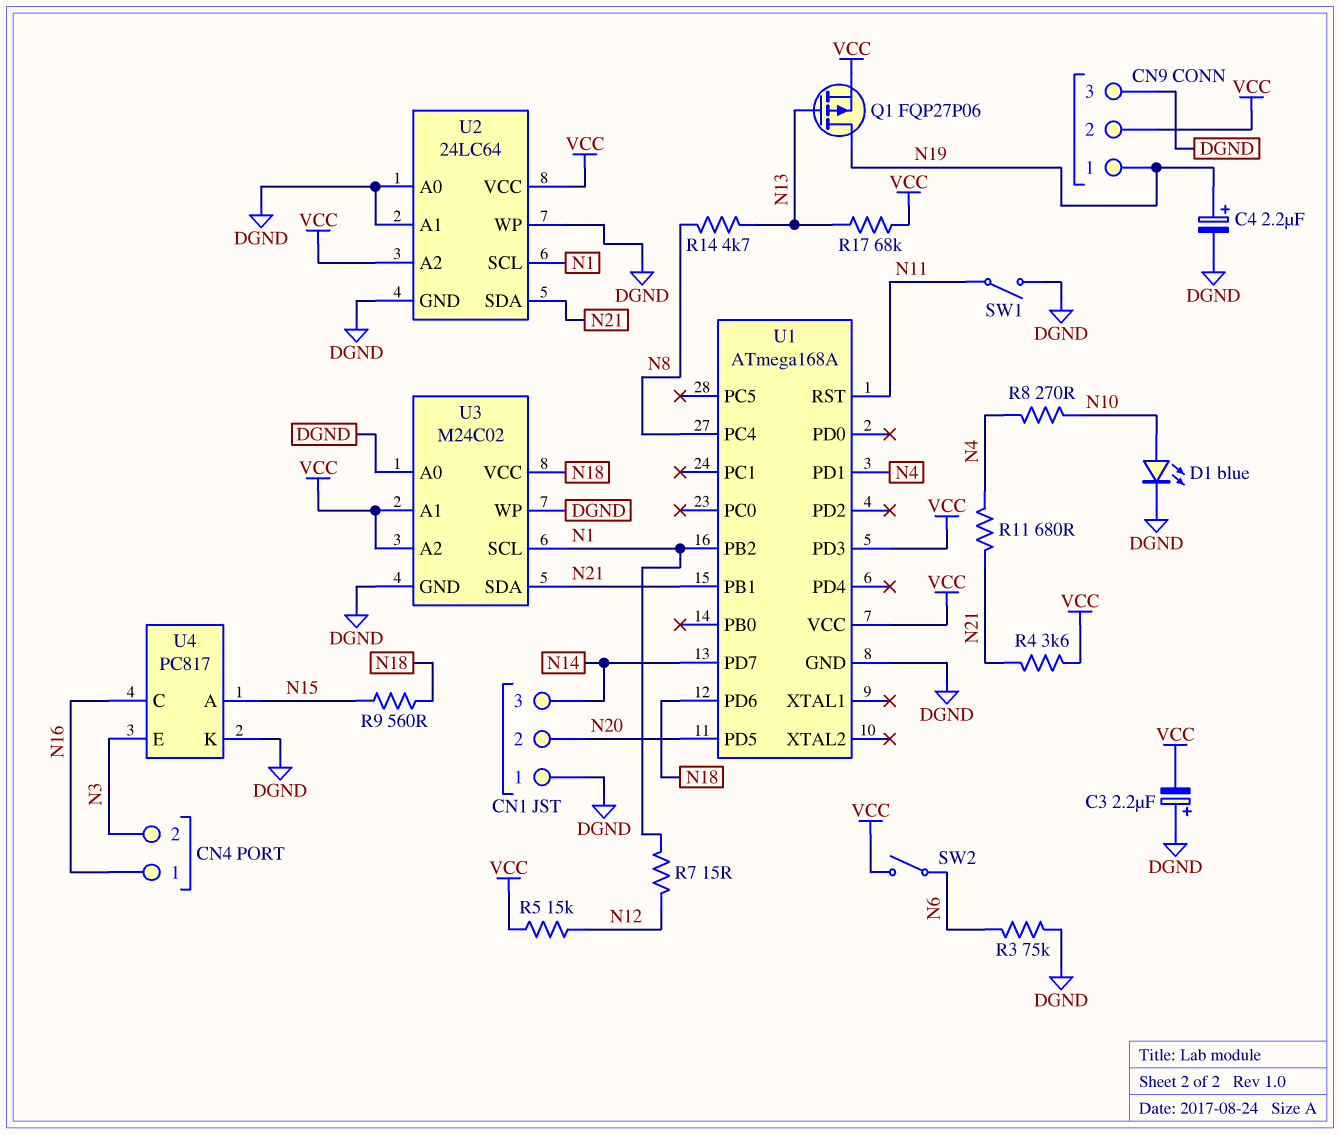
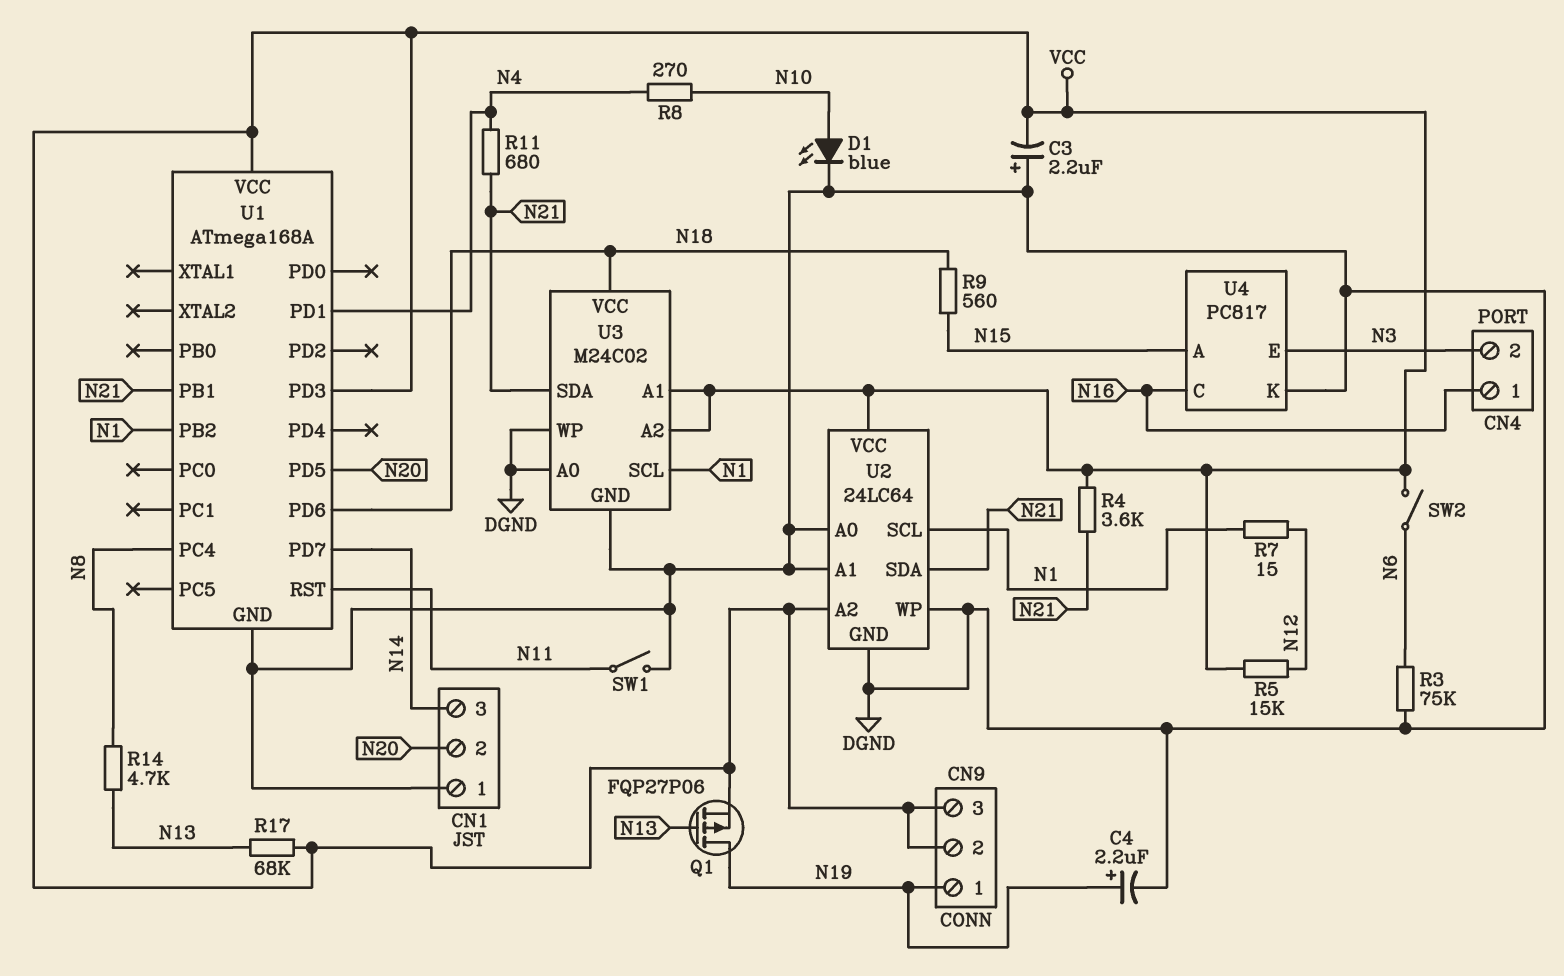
CN9 pin 3: DGND -> VCC

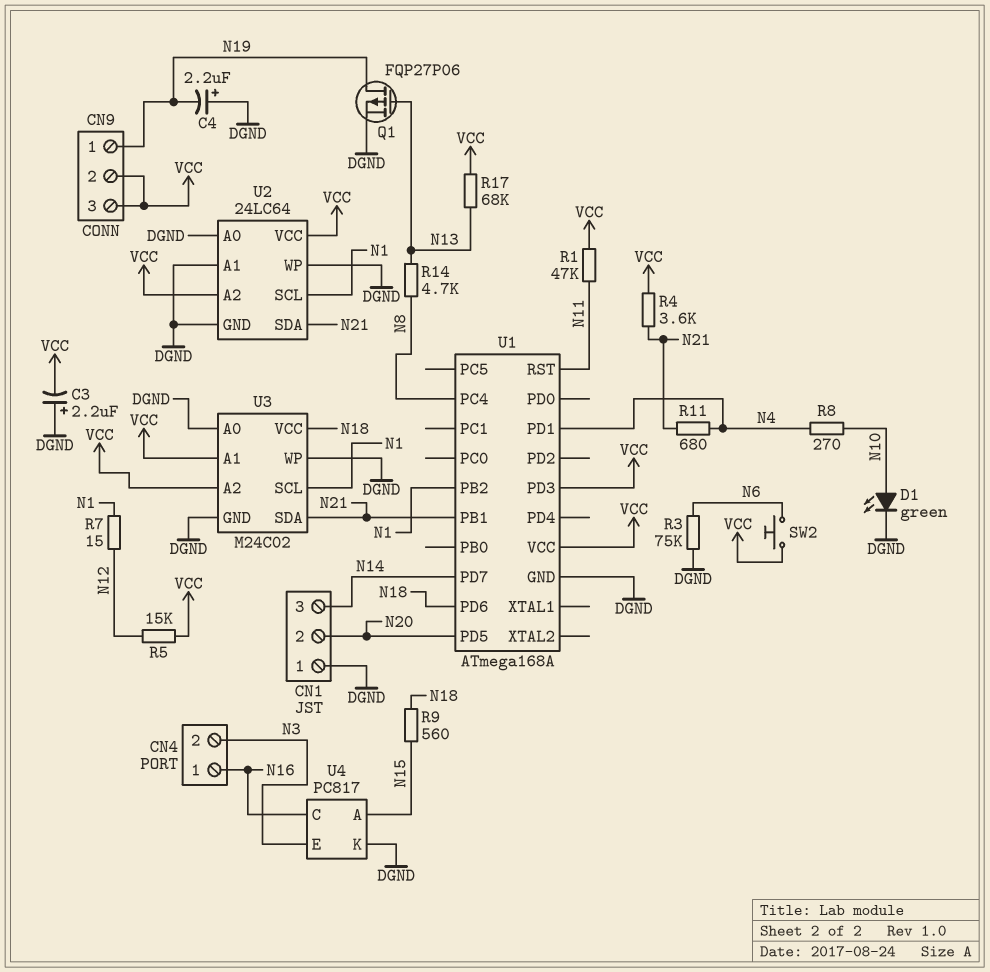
C4: 2.2uF (plus N19, minus DGND) -> 2.2uF (plus DGND, minus N19)
D1: LED blue (A N10, K DGND) -> LED green (A N10, K DGND)
Q1: PMOS FQP27P06 (G N13, D N19, S VCC) -> PMOS FQP27P06 (G N13, D N19, S DGND)
R1: none -> 47k (N11, VCC)
SW1: switch (DGND, N11) -> none
SW2: switch (N6, VCC) -> button (N6, VCC)

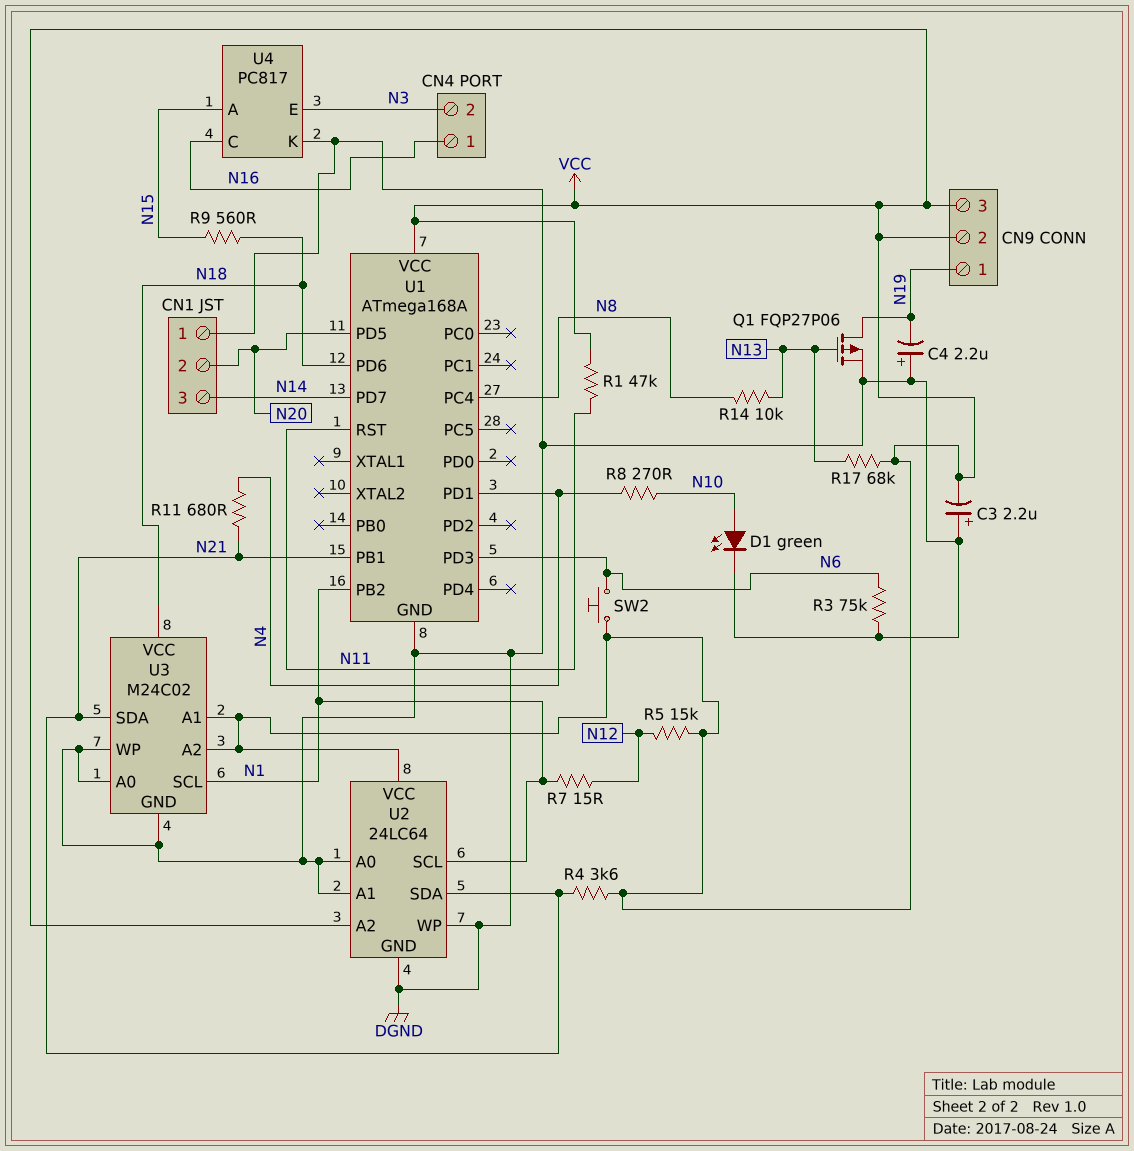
R14: 4.7k (N8, N13) -> 10k (N8, N13)
U1 pin PD3: VCC -> N6

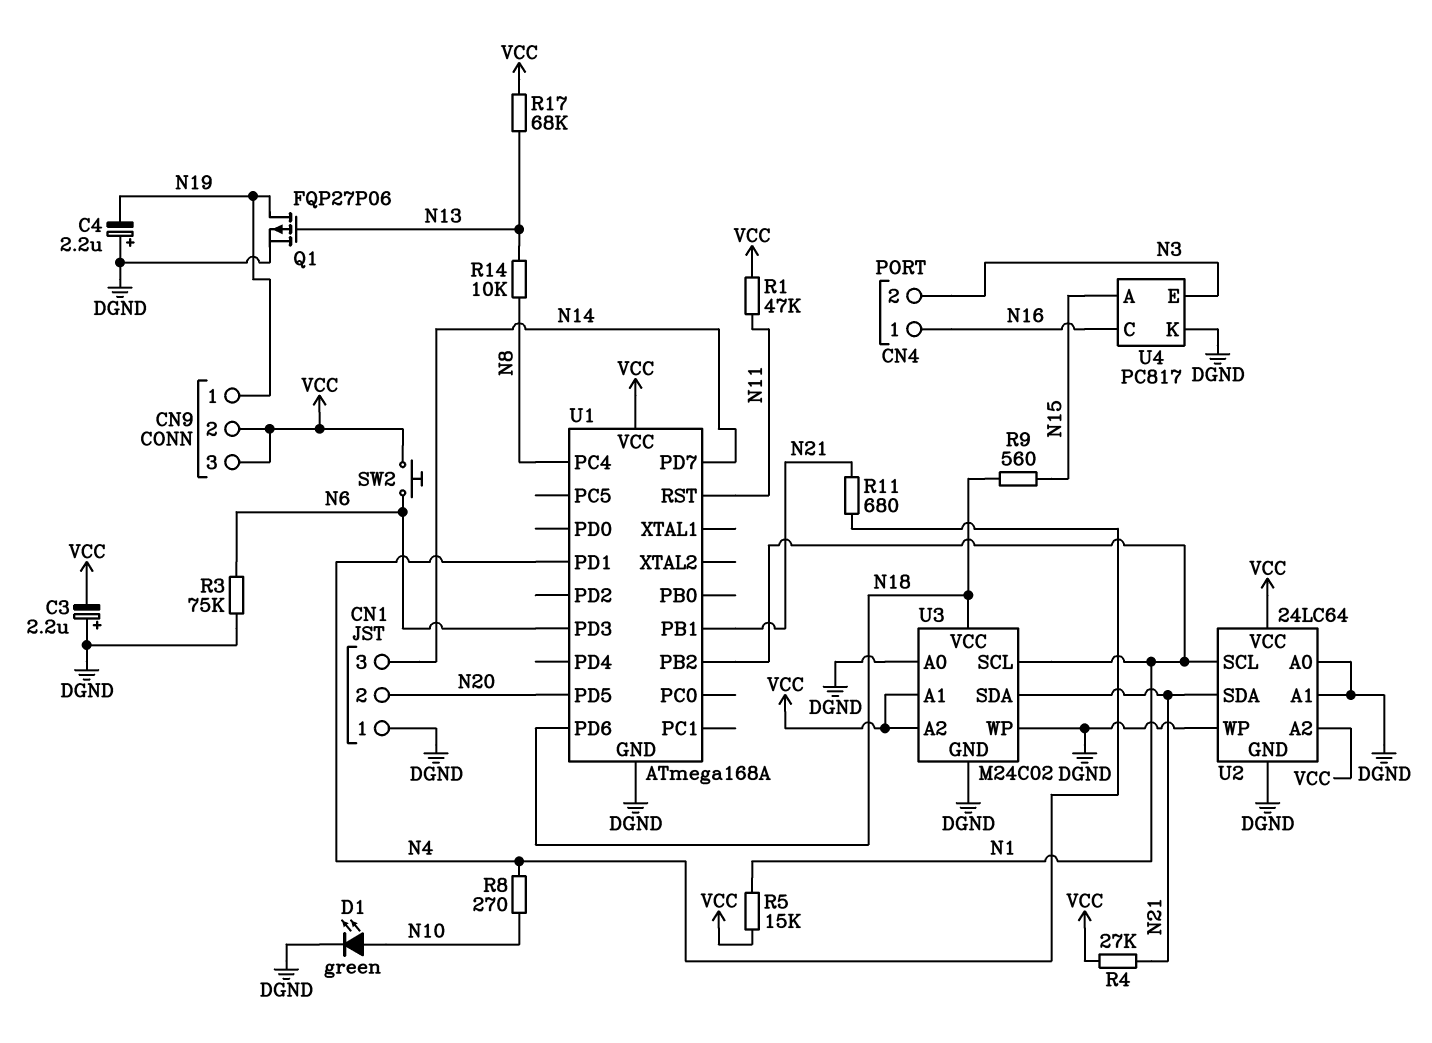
R4: 3.6k (N21, VCC) -> 27k (N21, VCC)
R5: 15k (N12, VCC) -> 15k (N1, VCC)
R7: 15 (N1, N12) -> none

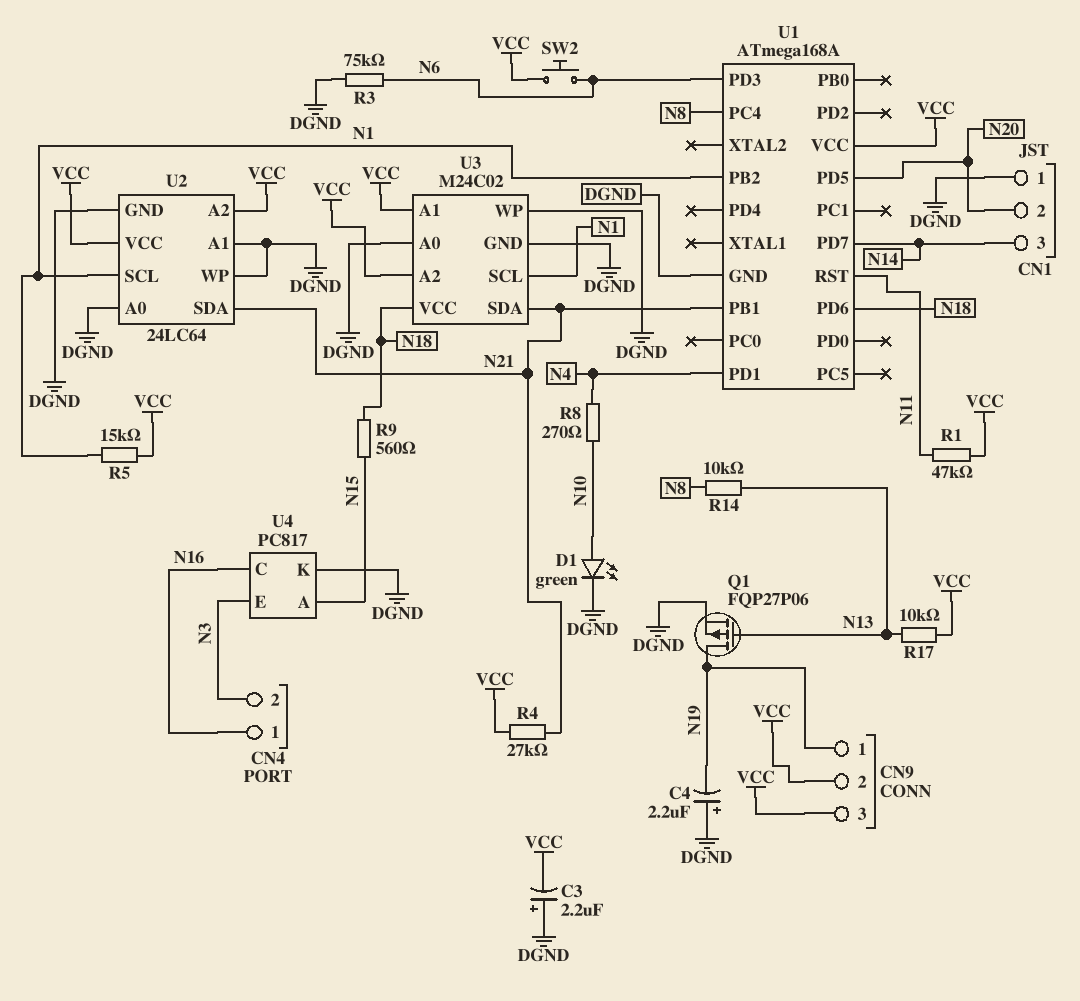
R11: 680 (N4, N21) -> none
R17: 68k (N13, VCC) -> 10k (N13, VCC)

